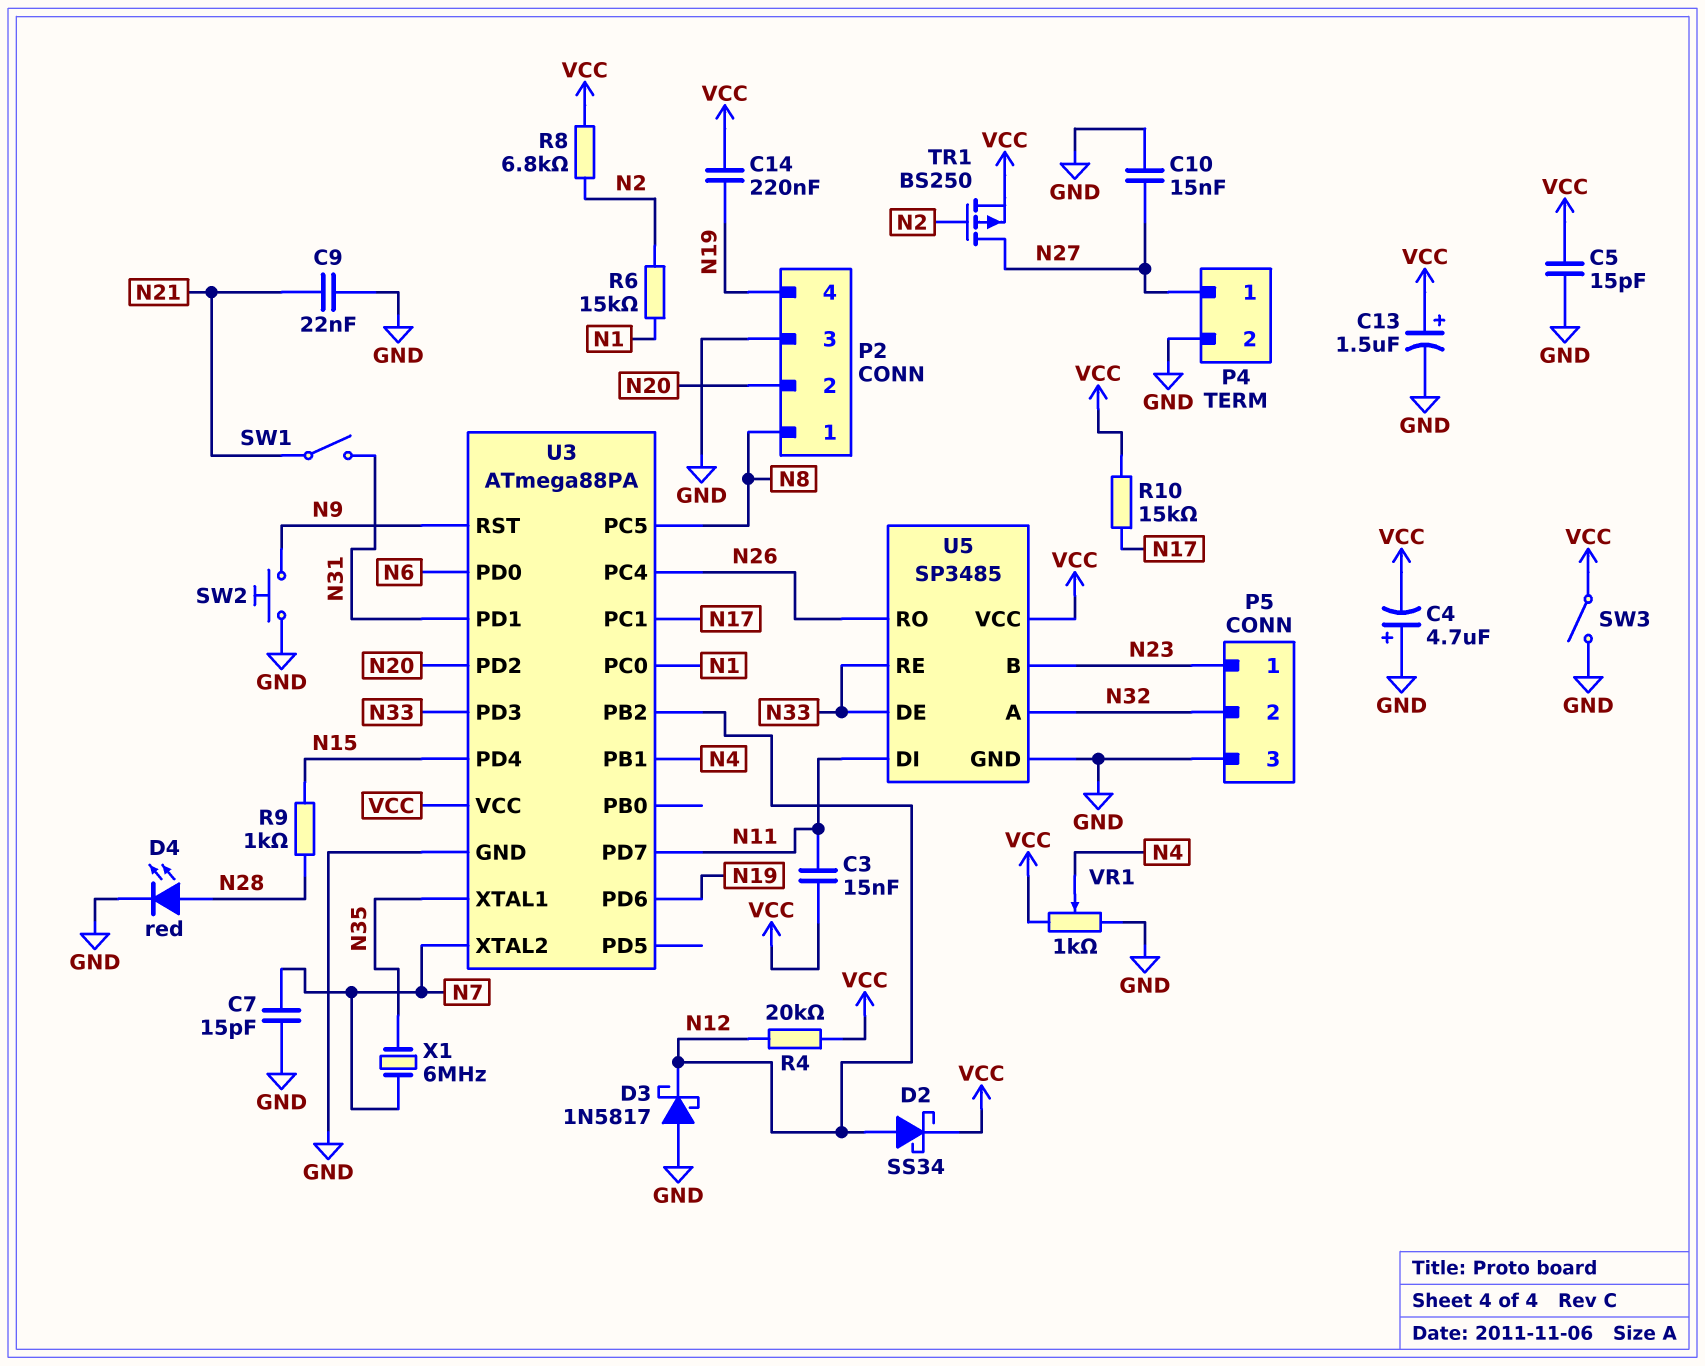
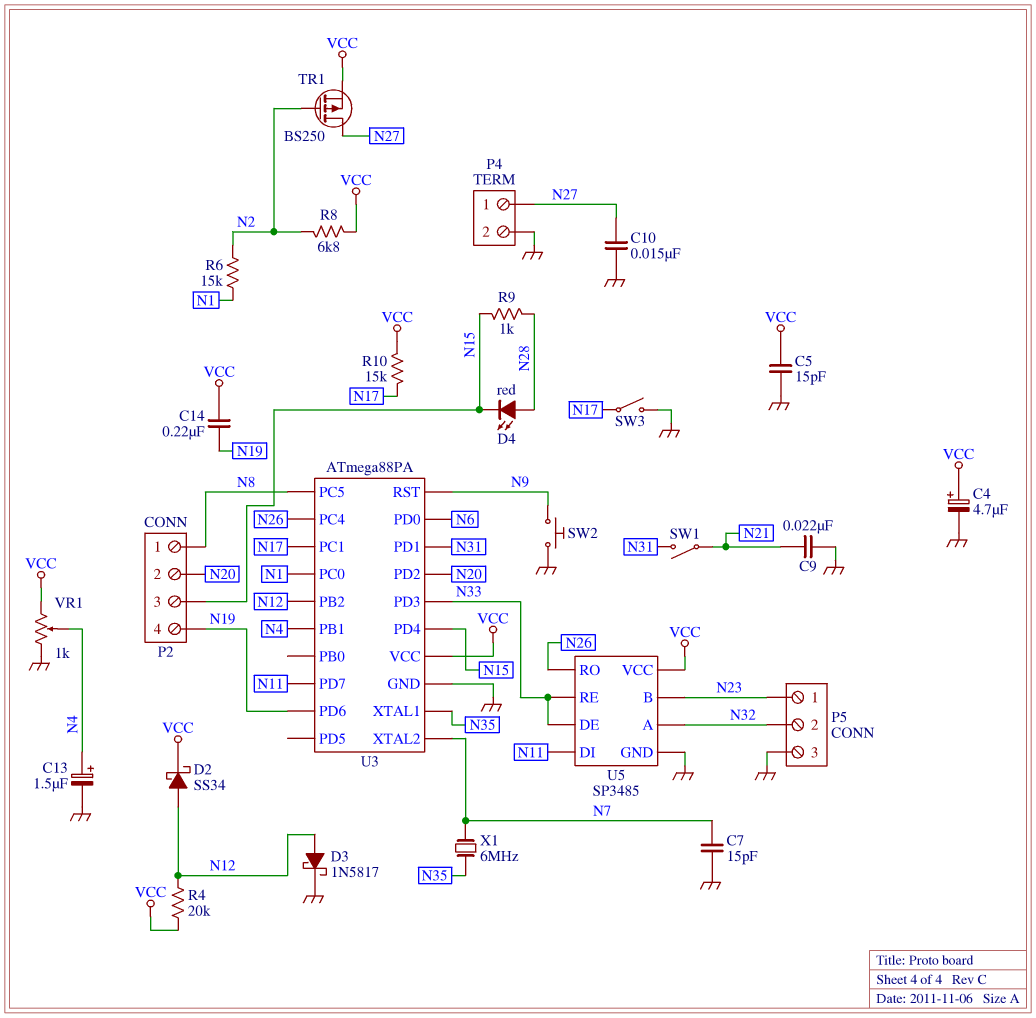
C3: 15nF (N11, VCC) -> none
C4: 4.7uF (plus GND, minus VCC) -> 4.7uF (plus VCC, minus GND)
C13: 1.5uF (plus VCC, minus GND) -> 1.5uF (plus N4, minus GND)
D3: schottky 1N5817 (A GND, K N12) -> schottky 1N5817 (A N12, K GND)
D4: LED red (A N28, K GND) -> LED red (A N28, K N15)
P2 pin 3: GND -> N15
SW3: switch (GND, VCC) -> switch (GND, N17)

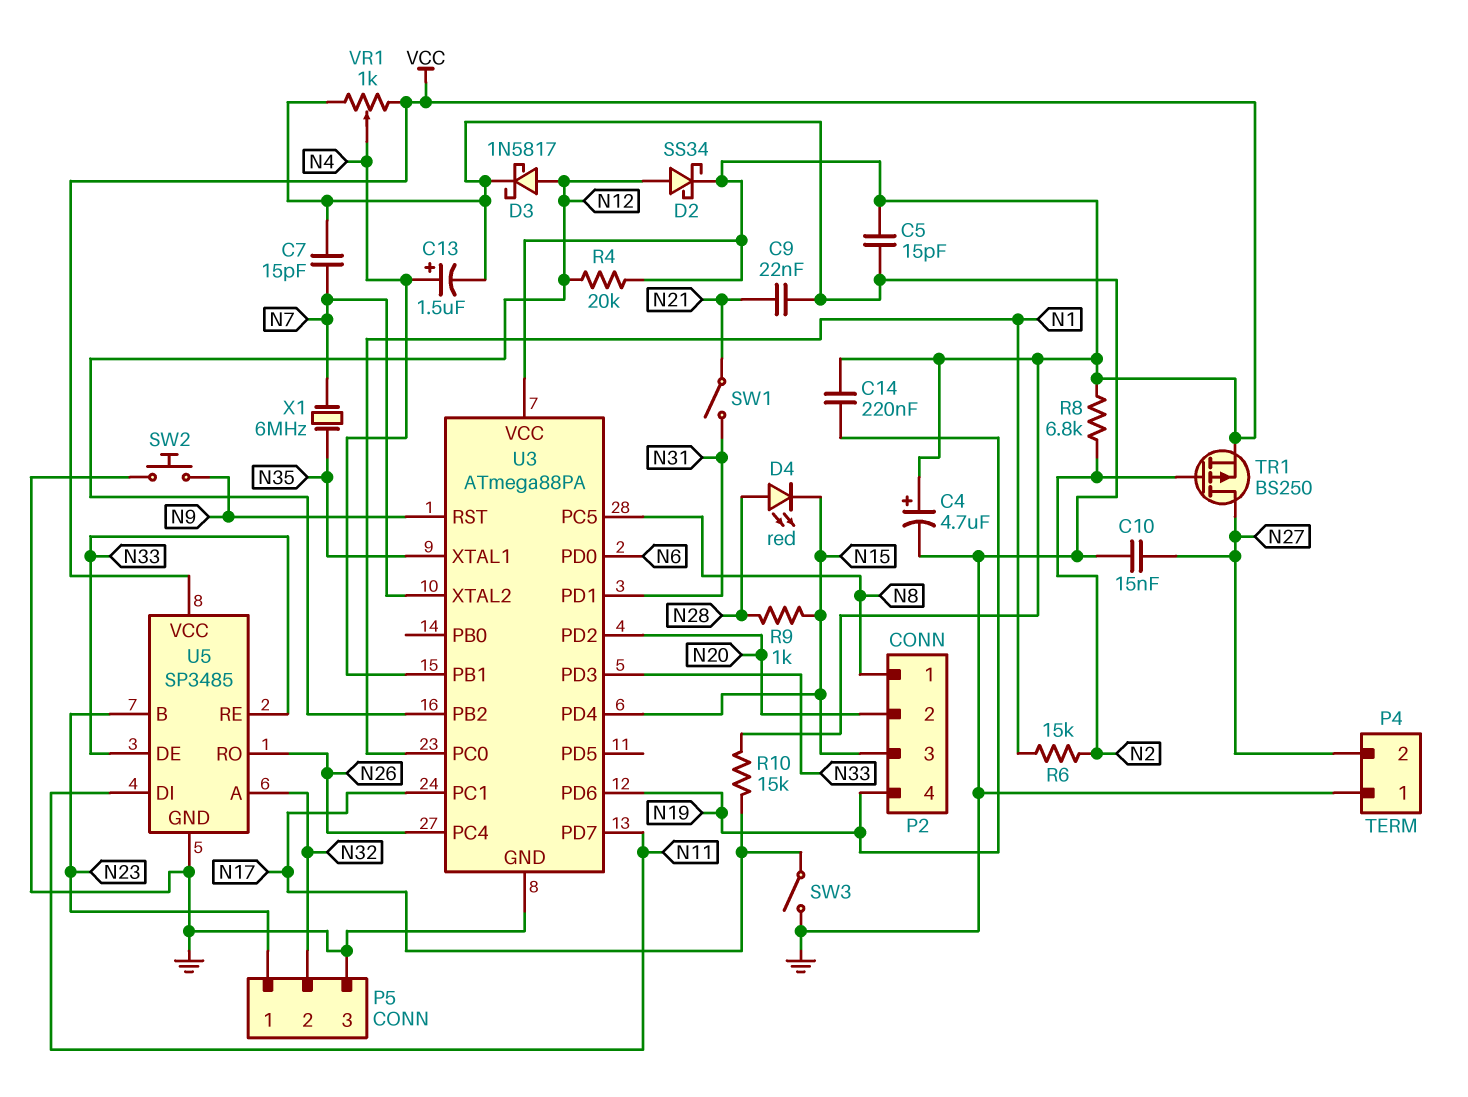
P4 pin 1: N27 -> GND
P4 pin 2: GND -> N27

